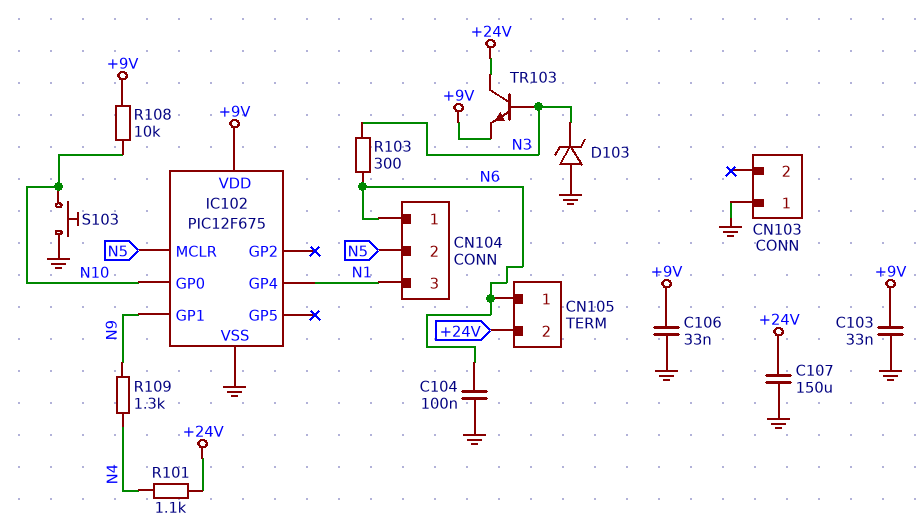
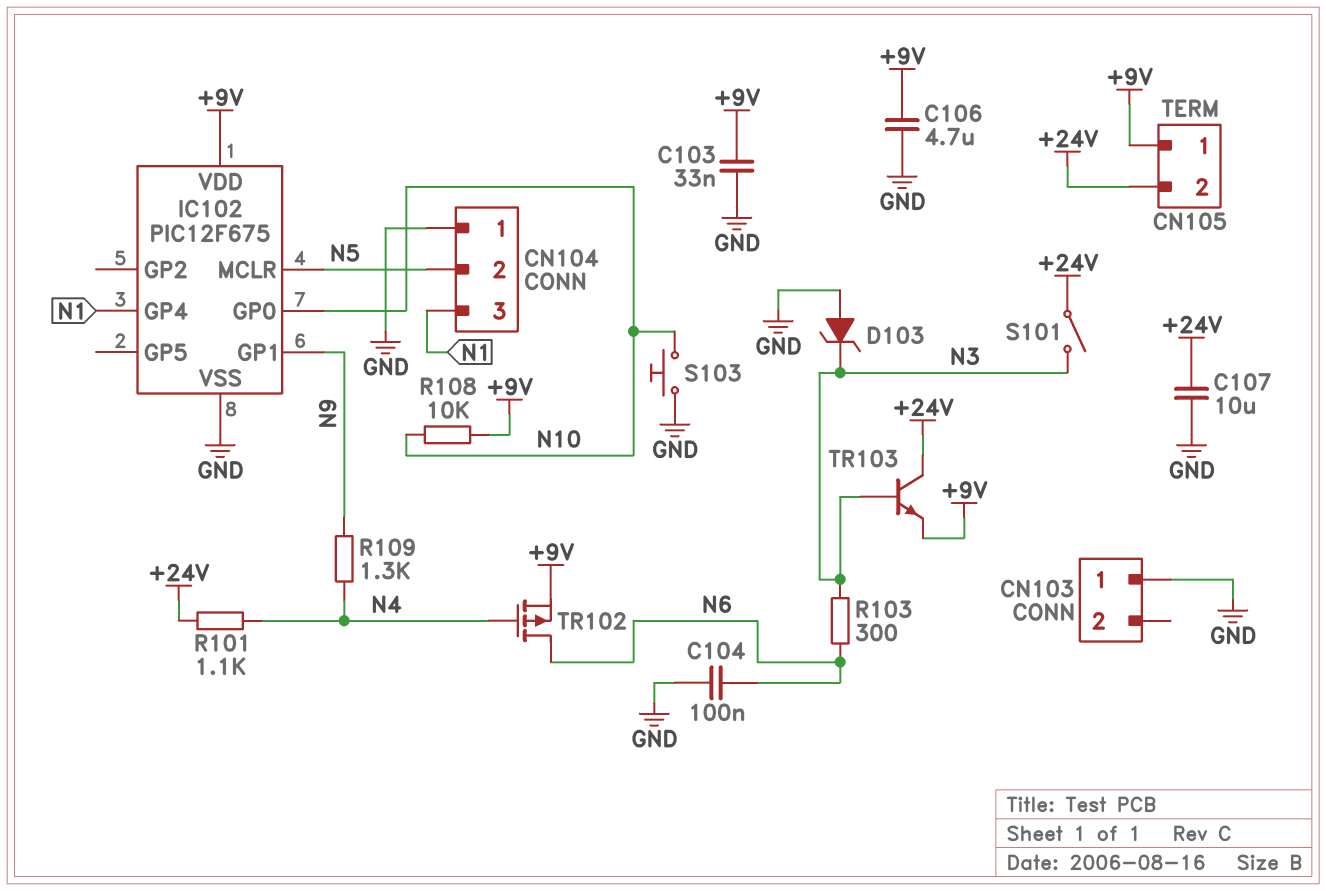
C106: 33nF (+9V, GND) -> 4.7uF (+9V, GND)
C107: 150uF (+24V, GND) -> 10uF (+24V, GND)
CN104 pin 1: N6 -> GND
CN105 pin 1: N6 -> +9V
S101: none -> switch (+24V, N3)
TR102: none -> PMOS (G N4, D N6, S +9V)

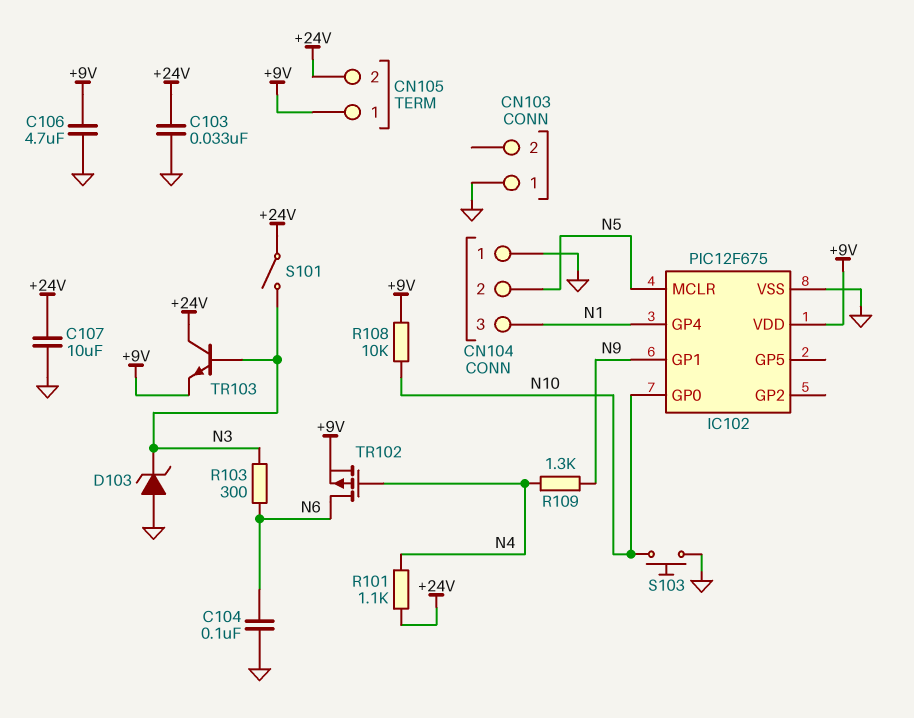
C103: 33nF (+9V, GND) -> 33nF (+24V, GND)

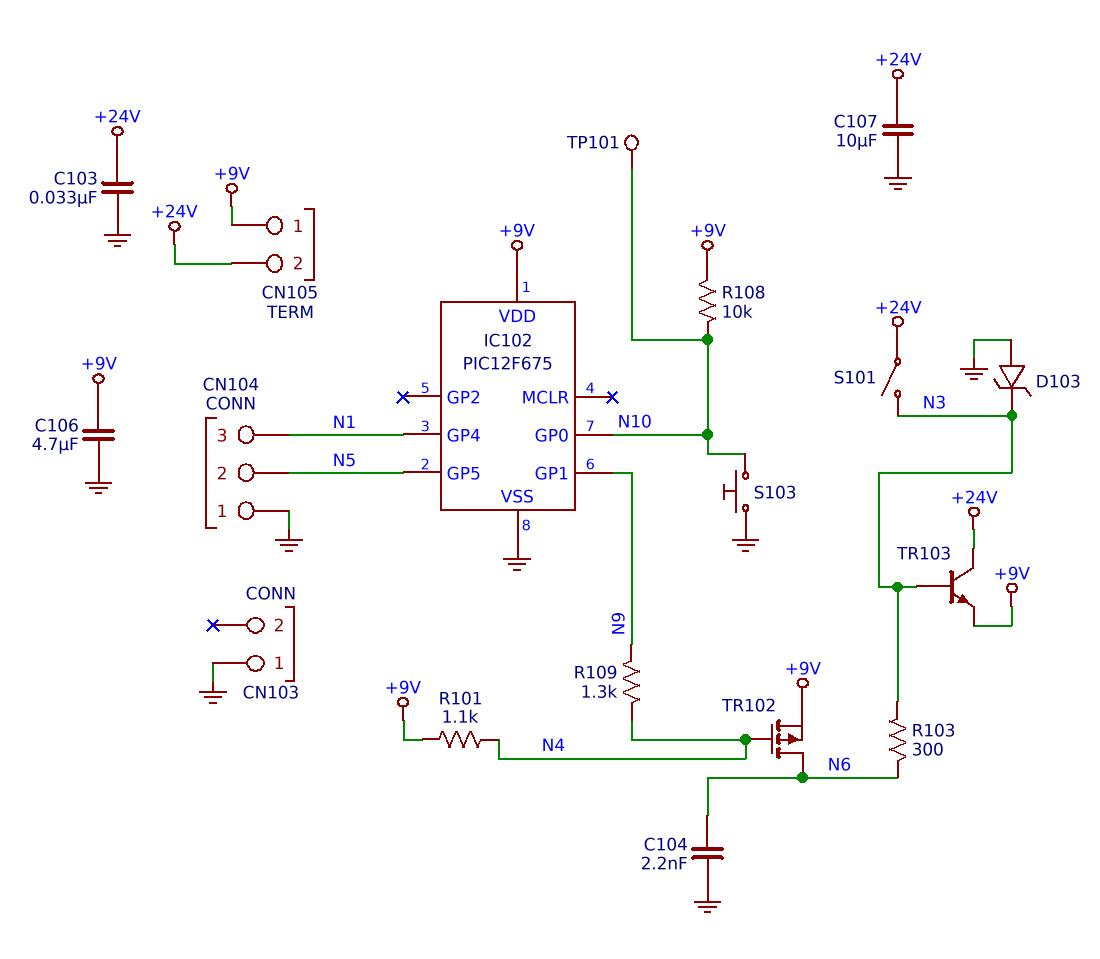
C104: 100nF (GND, N6) -> 2.2nF (GND, N6)
IC102 pin GP5: none -> N5
IC102 pin MCLR: N5 -> none
R101: 1.1k (+24V, N4) -> 1.1k (+9V, N4)
TP101: none -> test point (N10)

